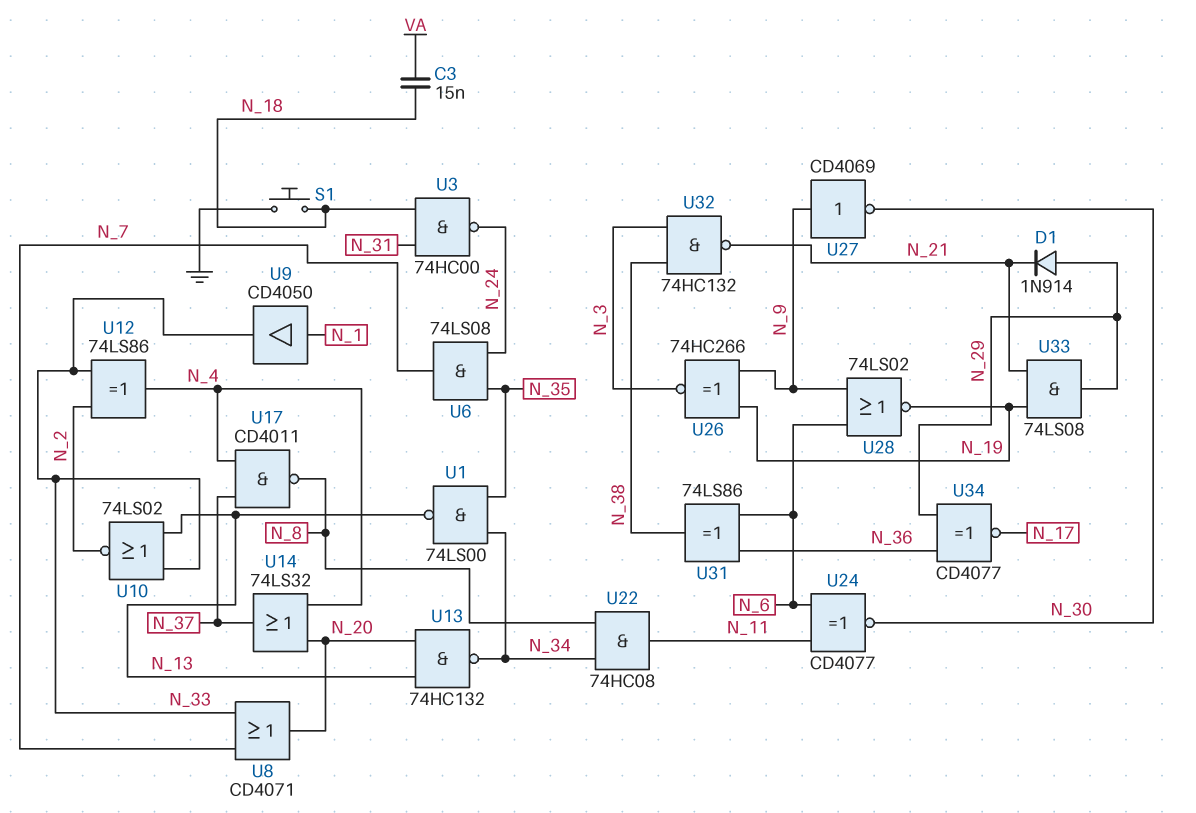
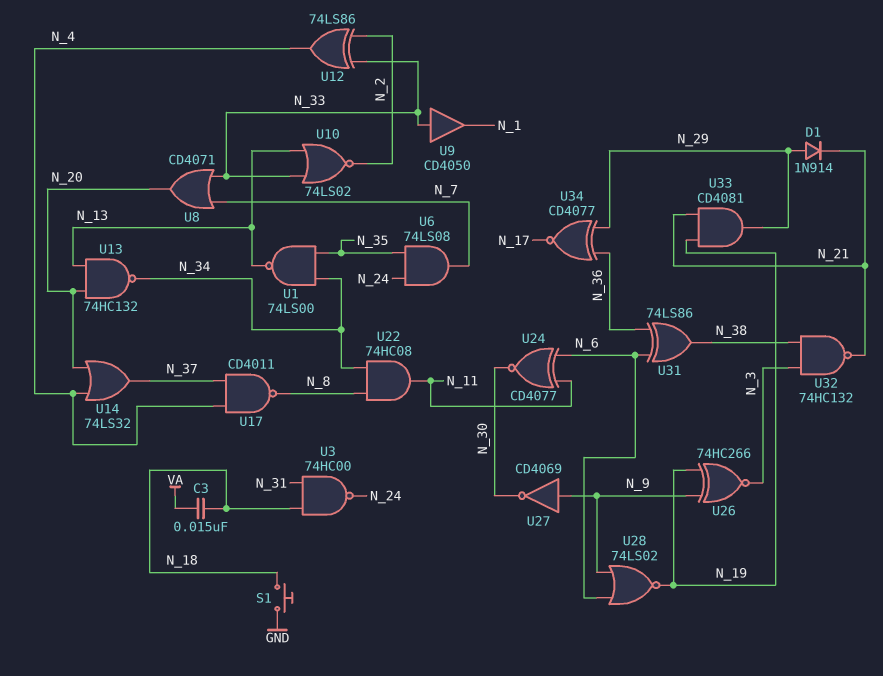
U9: buffer CD4050 (in N_1, out N_33) -> buffer CD4050 (in N_33, out N_1)
U33: AND 74LS08 (in N_19, in N_21, out N_29) -> AND CD4081 (in N_19, in N_21, out N_29)

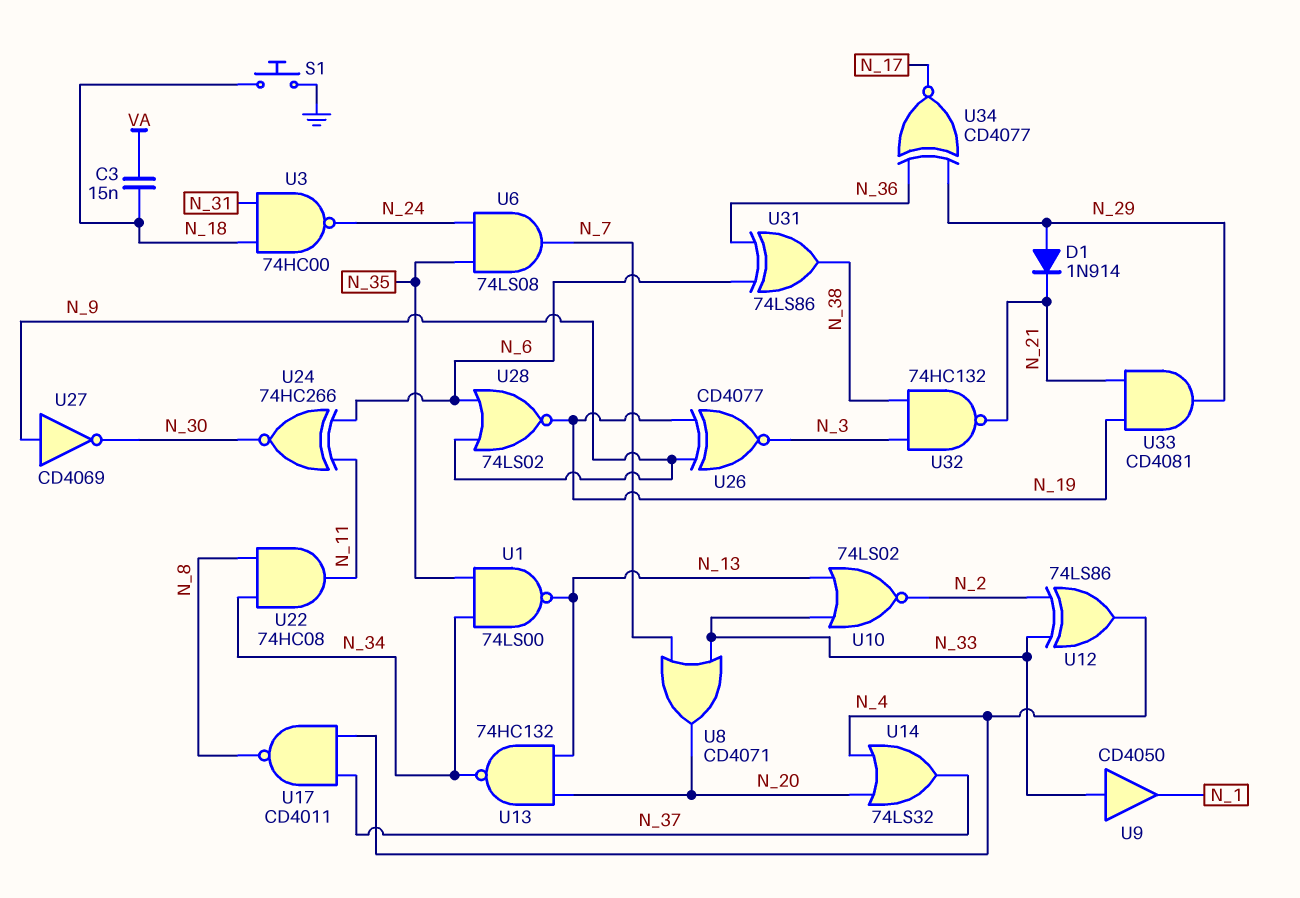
U24: XNOR CD4077 (in N_6, in N_11, out N_30) -> XNOR 74HC266 (in N_6, in N_11, out N_30)
U26: XNOR 74HC266 (in N_9, in N_19, out N_3) -> XNOR CD4077 (in N_9, in N_19, out N_3)

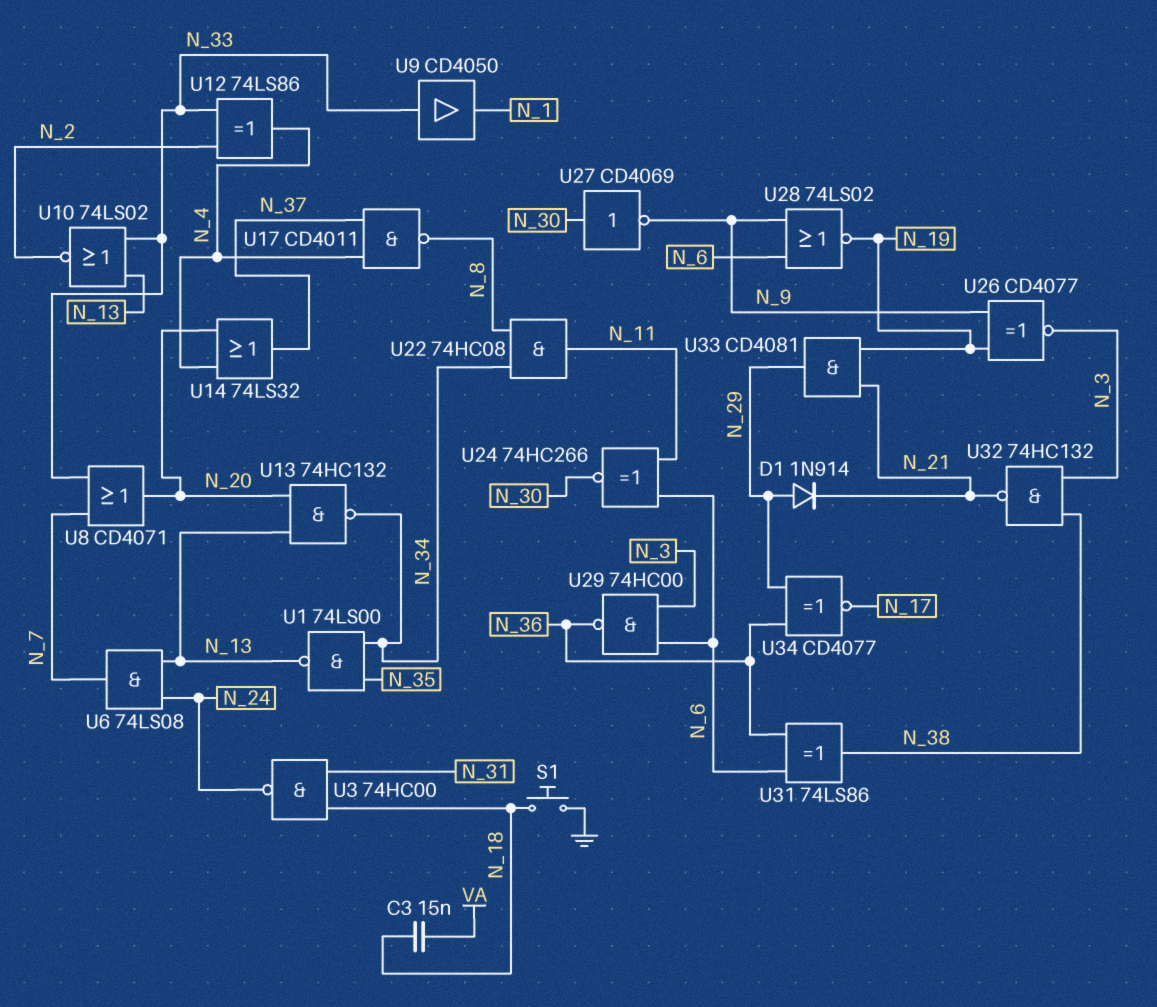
U6: AND 74LS08 (in N_24, in N_35, out N_7) -> AND 74LS08 (in N_13, in N_24, out N_7)
U27: NOT CD4069 (in N_9, out N_30) -> NOT CD4069 (in N_30, out N_9)
U29: none -> NAND 74HC00 (in N_3, in N_6, out N_36)

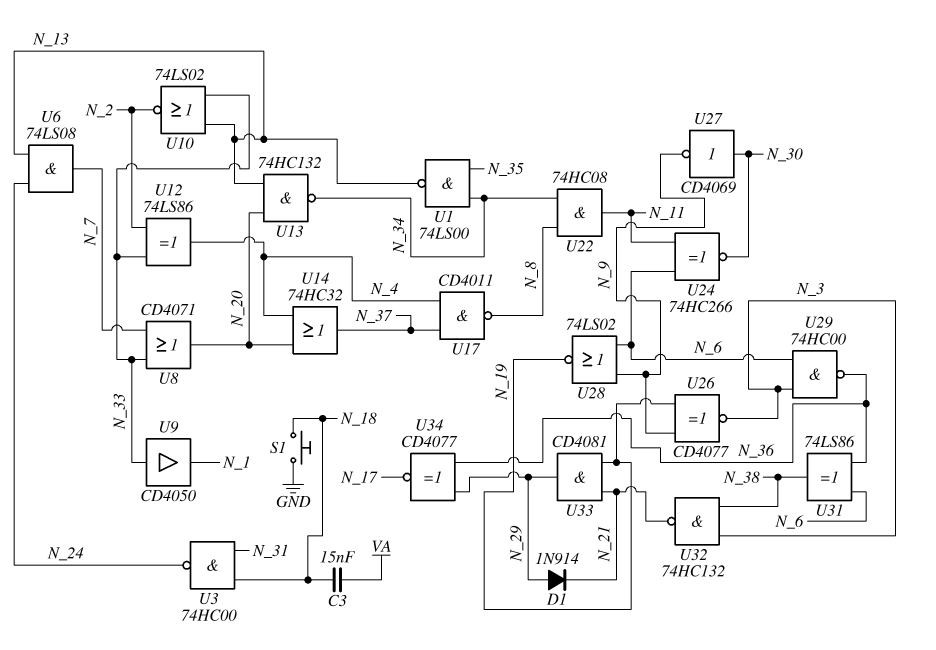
U14: OR 74LS32 (in N_4, in N_20, out N_37) -> OR 74HC32 (in N_4, in N_20, out N_37)

